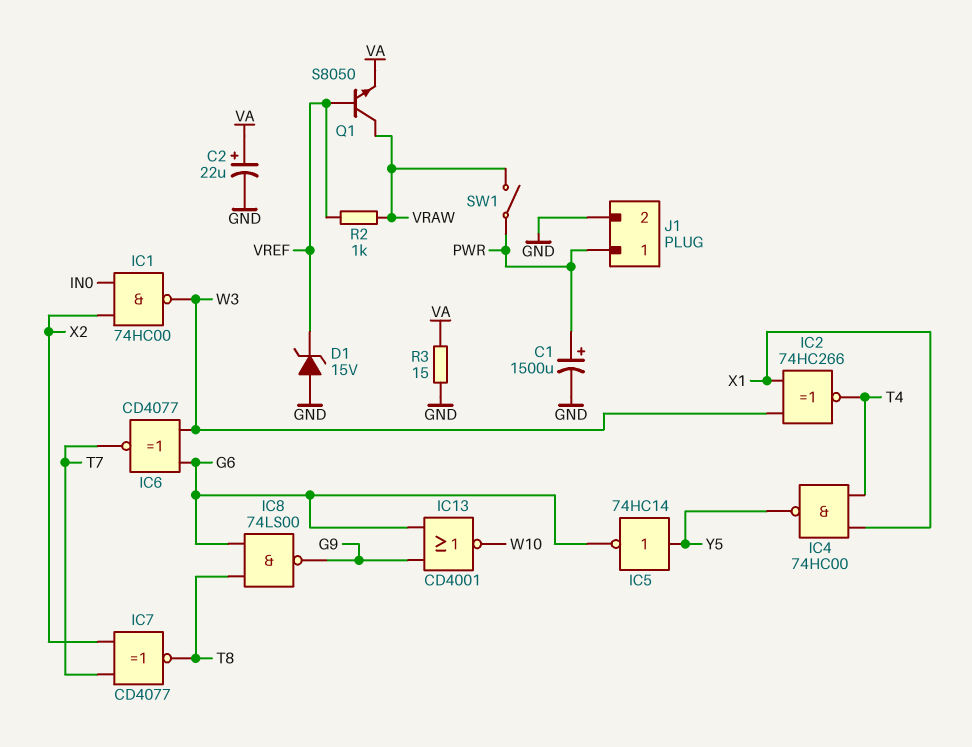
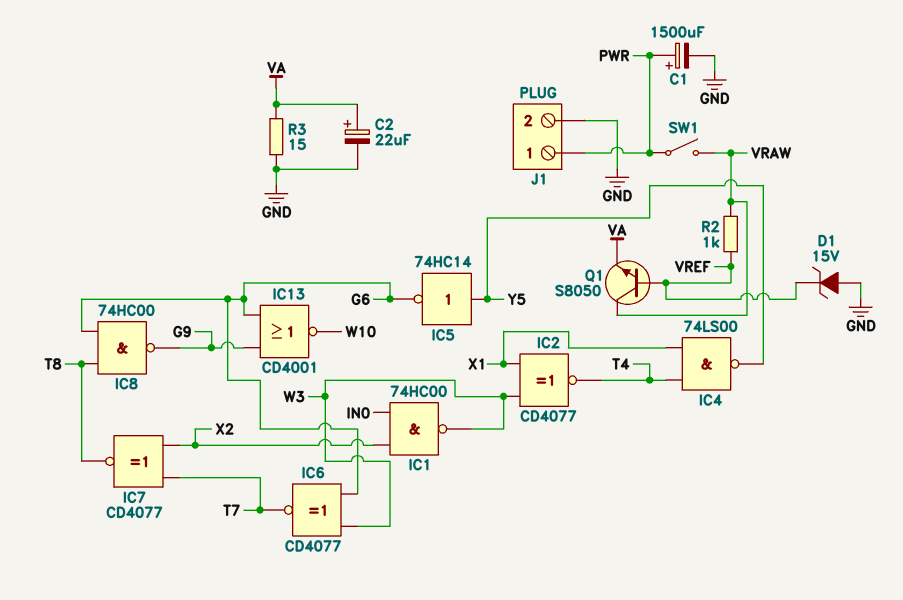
IC2: XNOR 74HC266 (in W3, in X1, out T4) -> XNOR CD4077 (in W3, in X1, out T4)
IC4: NAND 74HC00 (in T4, in X1, out Y5) -> NAND 74LS00 (in T4, in X1, out Y5)
IC8: NAND 74LS00 (in G6, in T8, out G9) -> NAND 74HC00 (in G6, in T8, out G9)

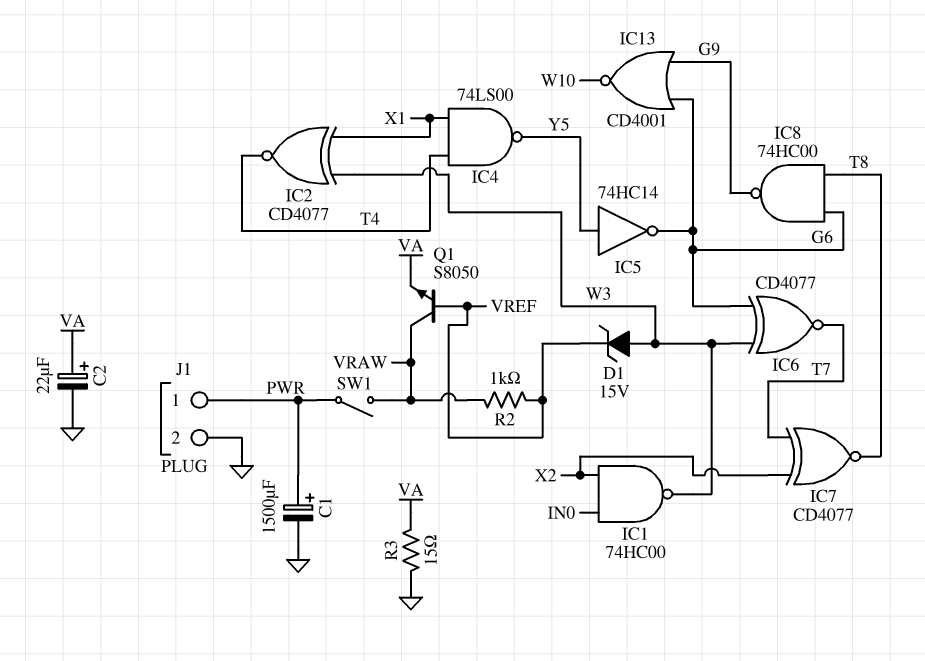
D1: zener 15V (A GND, K VREF) -> zener 15V (A W3, K VREF)

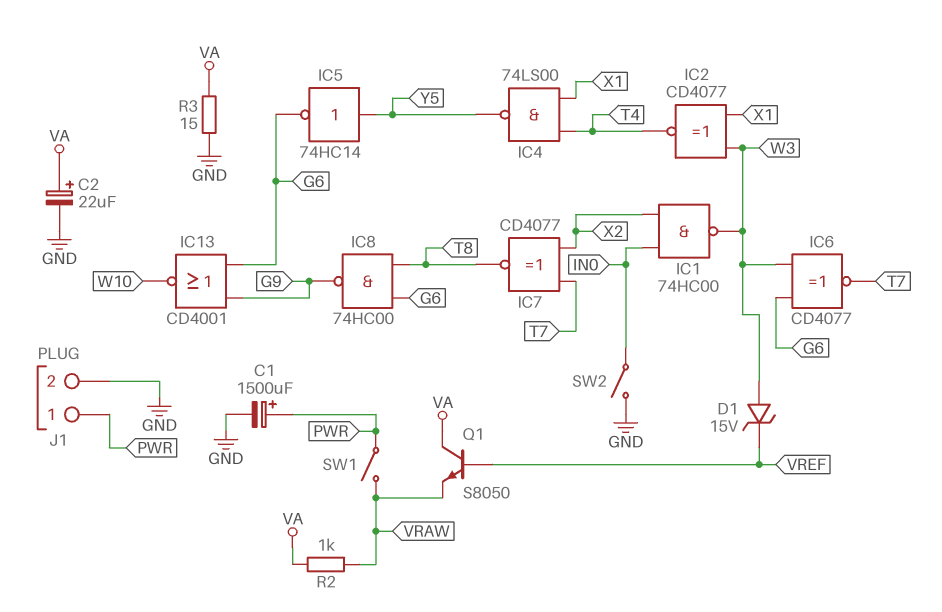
Q1: NPN S8050 (B VREF, C VRAW, E VA) -> NPN S8050 (B VREF, C VA, E VRAW)
R2: 1k (VRAW, VREF) -> 1k (VA, VRAW)
SW2: none -> switch (GND, IN0)

